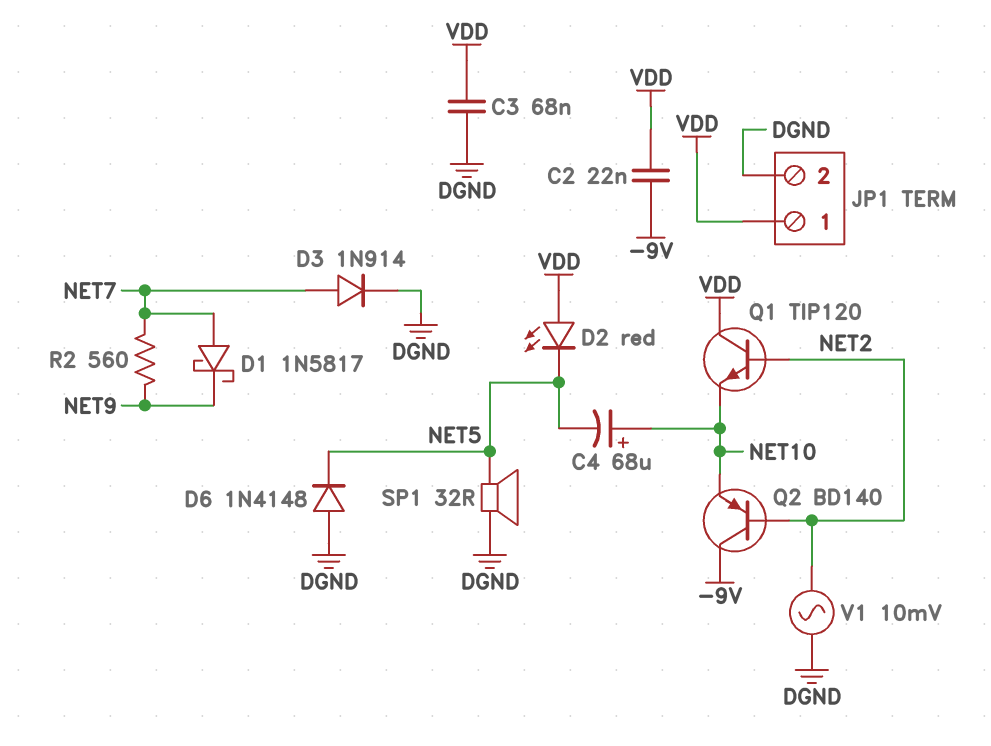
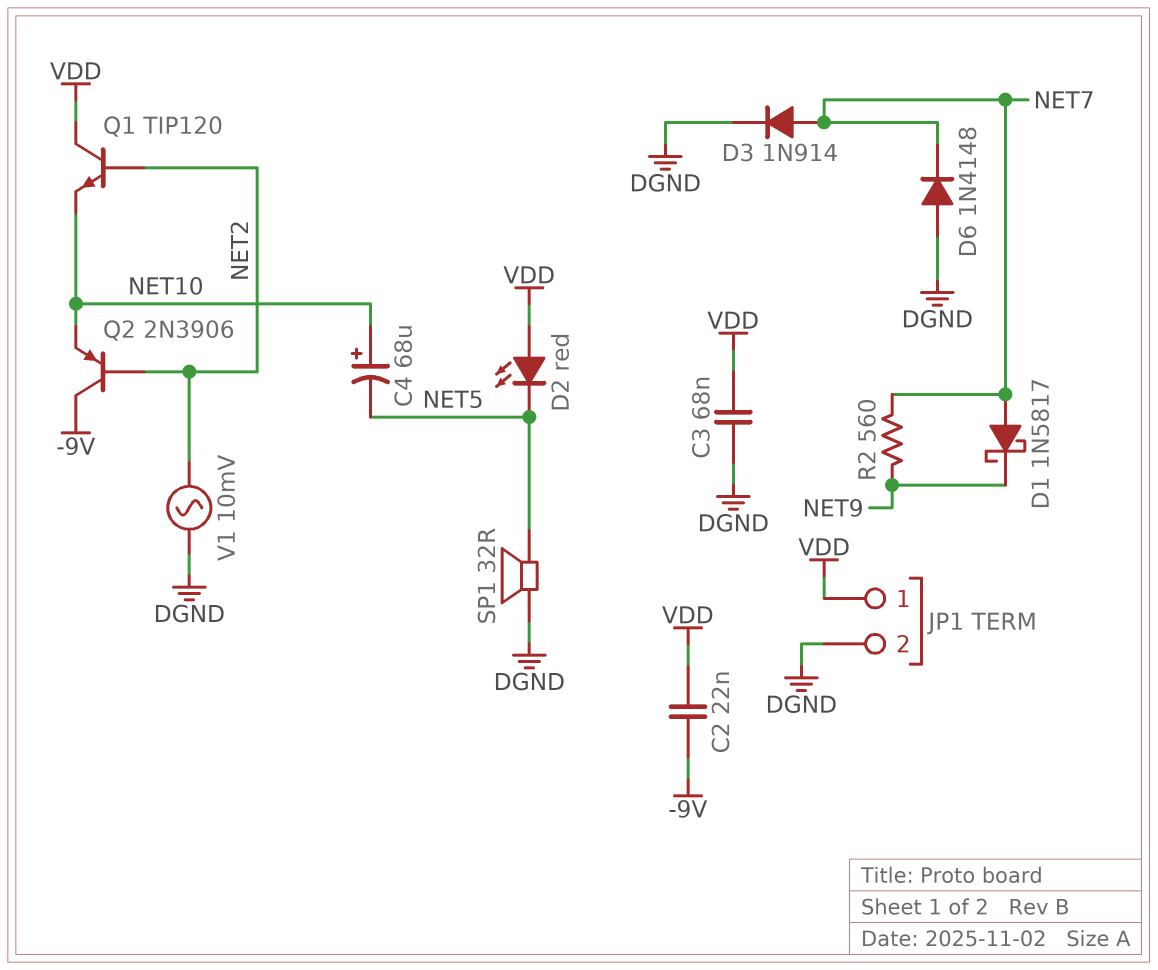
D6: diode 1N4148 (A DGND, K NET5) -> diode 1N4148 (A DGND, K NET7)
Q2: PNP BD140 (B NET2, C -9V, E NET10) -> PNP 2N3906 (B NET2, C -9V, E NET10)

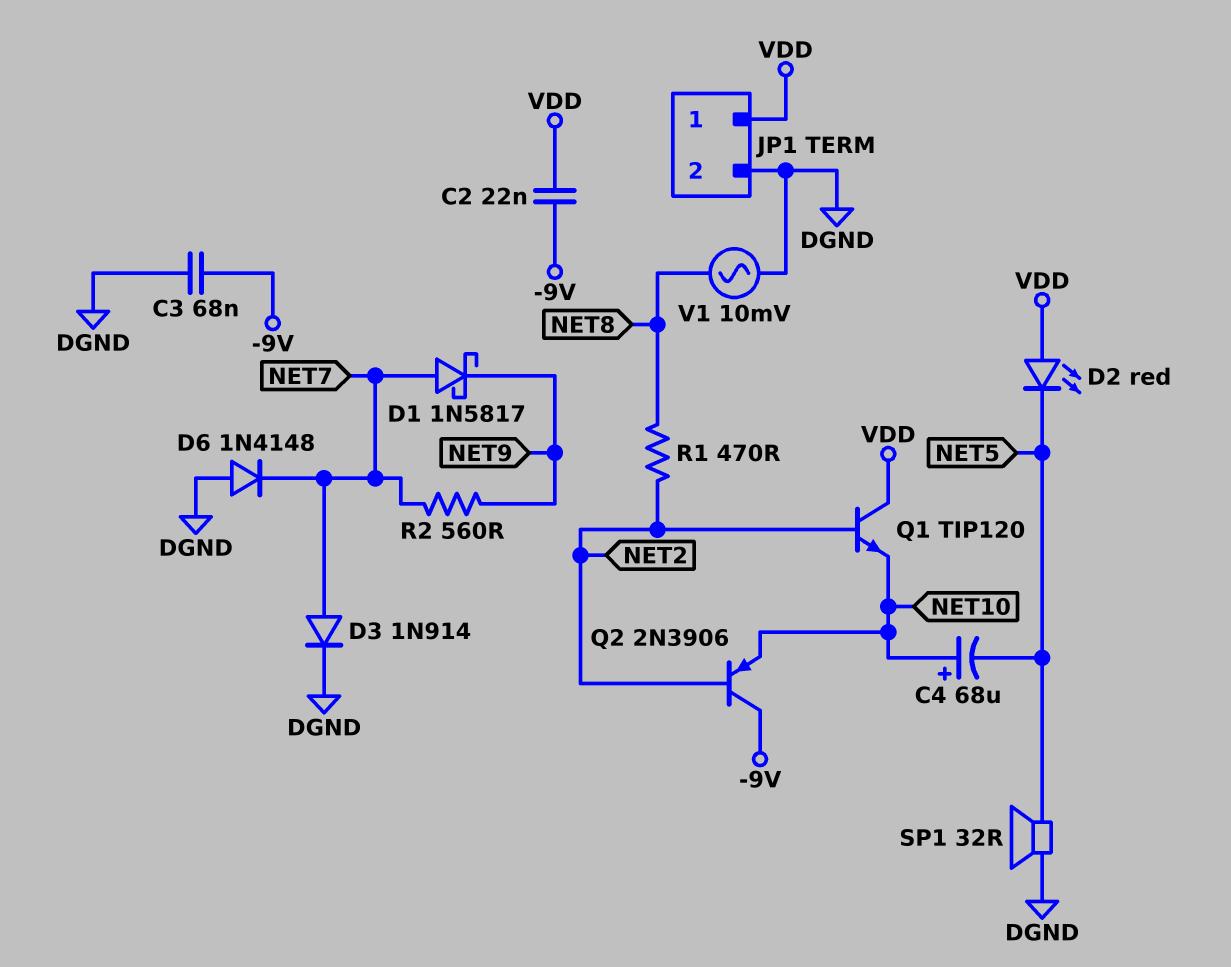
C3: 68nF (DGND, VDD) -> 68nF (-9V, DGND)
R1: none -> 470 (NET2, NET8)
V1: AC 10mV (DGND, NET2) -> AC 10mV (DGND, NET8)

